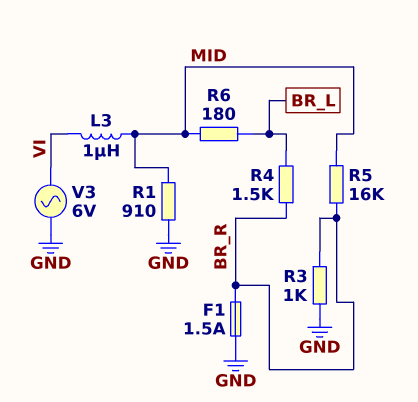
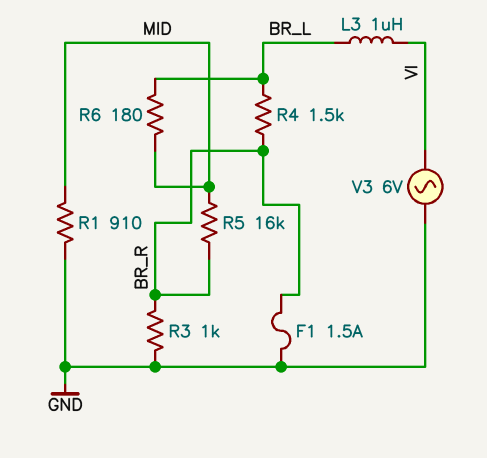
L3: 1uH (MID, VI) -> 1uH (BR_L, VI)

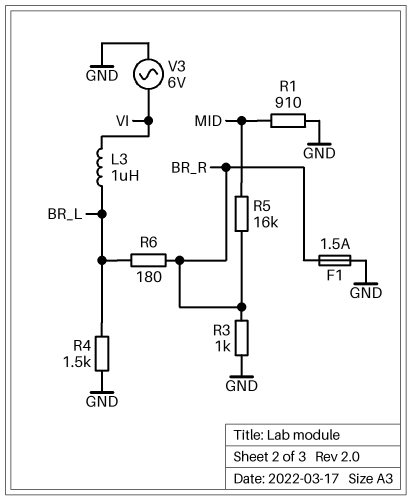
R4: 1.5k (BR_L, BR_R) -> 1.5k (BR_L, GND)
R6: 180 (BR_L, MID) -> 180 (BR_L, BR_R)

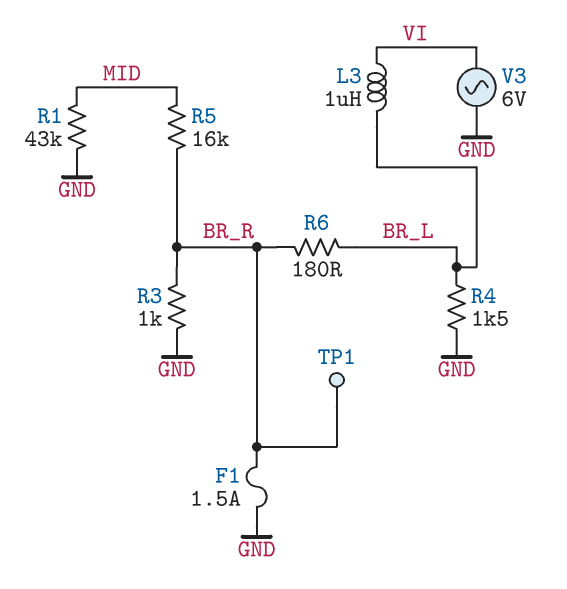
R1: 910 (GND, MID) -> 43k (GND, MID)
TP1: none -> test point (BR_R)

